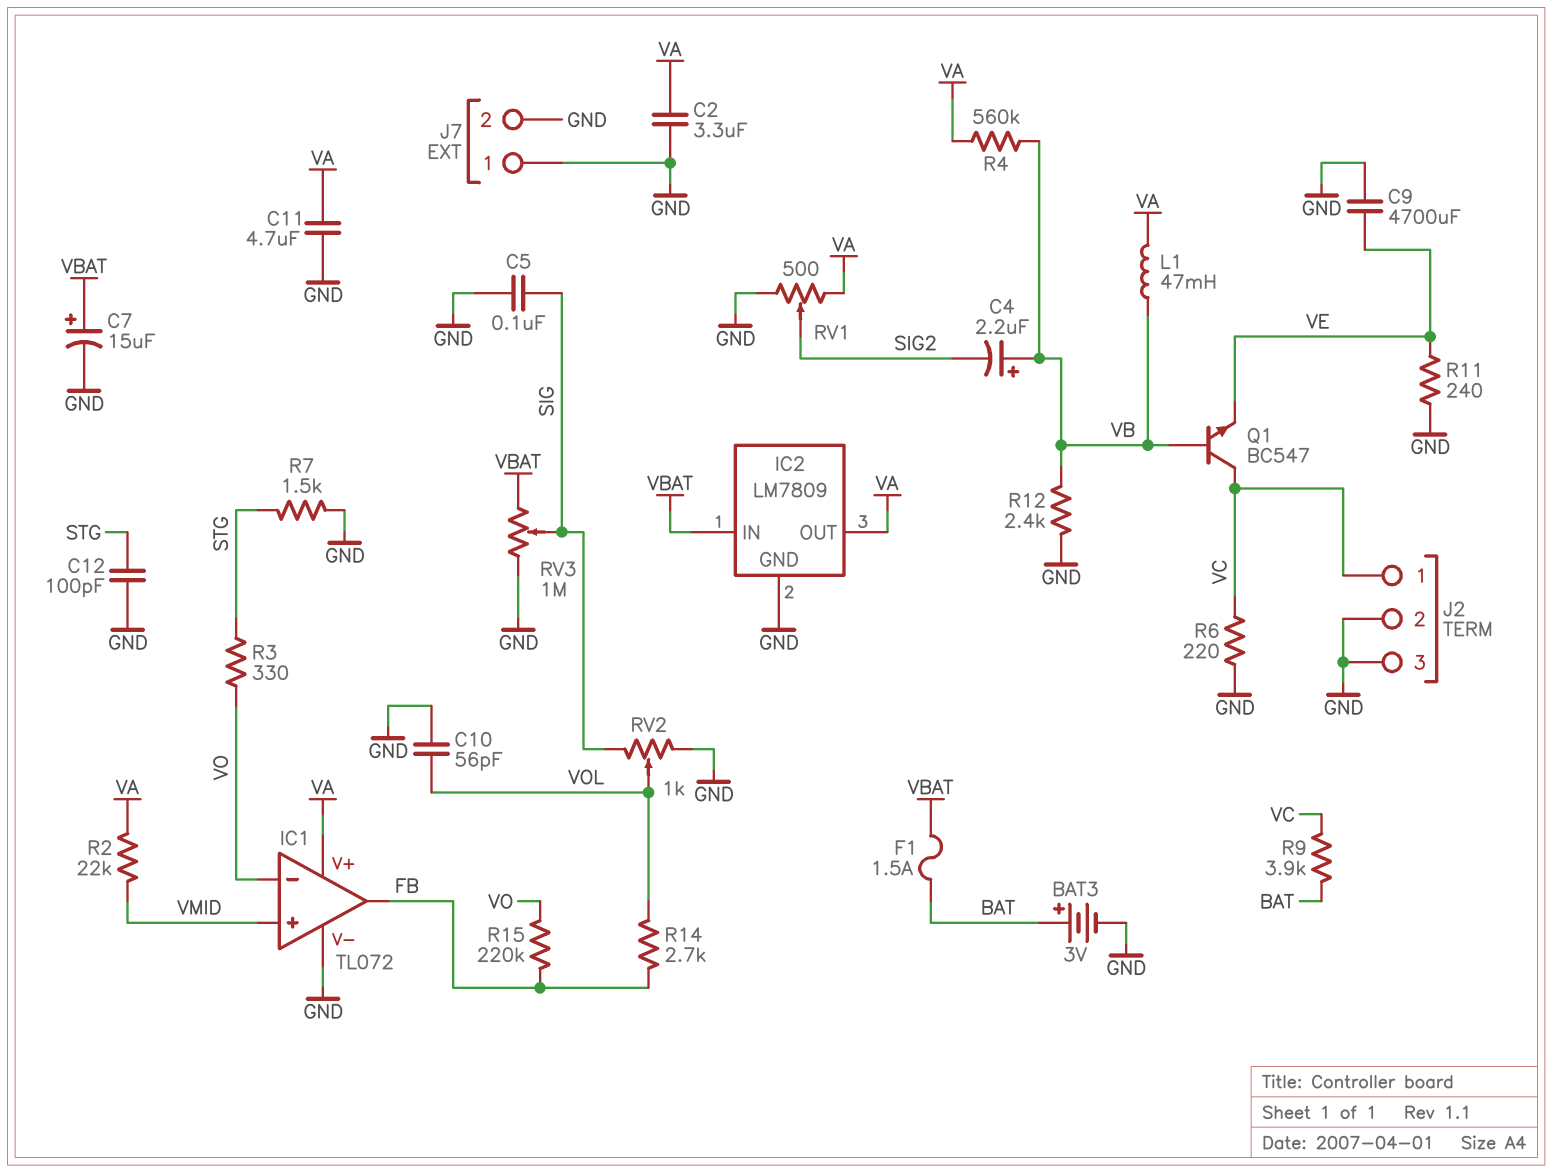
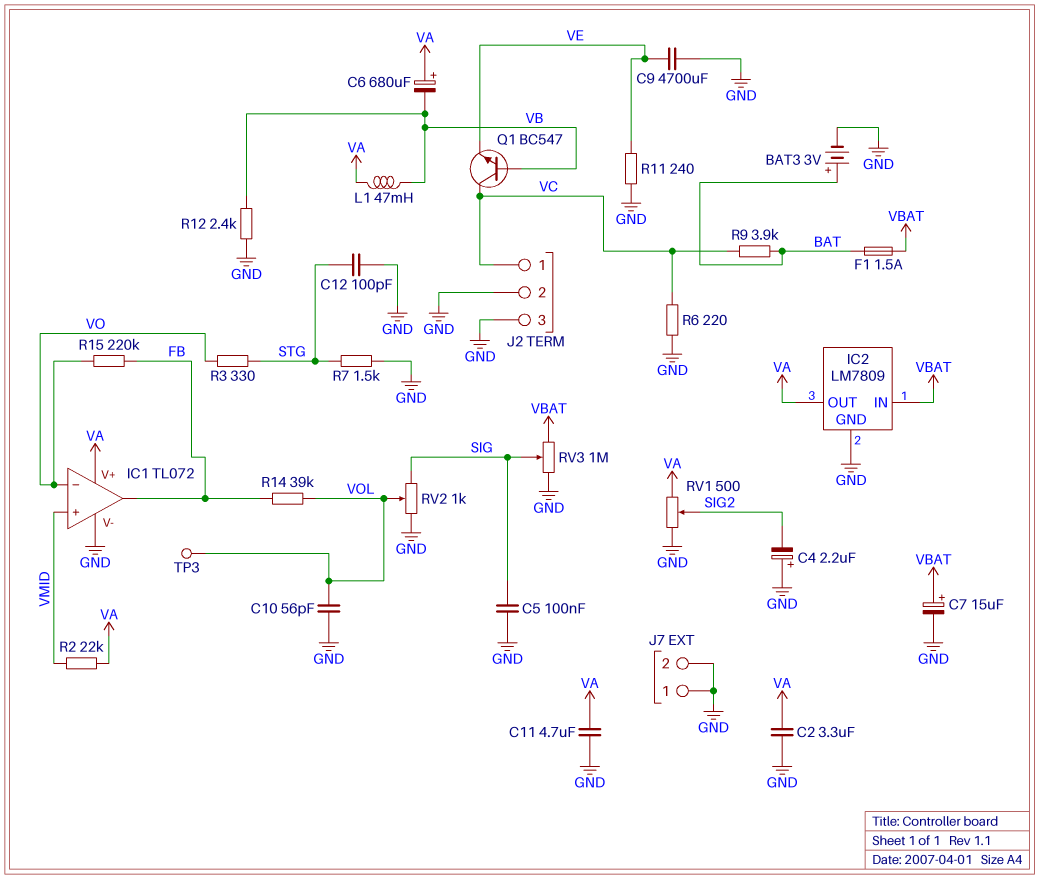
C4: 2.2uF (plus VB, minus SIG2) -> 2.2uF (plus GND, minus SIG2)
C6: none -> 680uF (plus VA, minus VB)
R4: 560k (VA, VB) -> none
R14: 2.7k (FB, VOL) -> 39k (FB, VOL)
TP3: none -> test point (VOL)

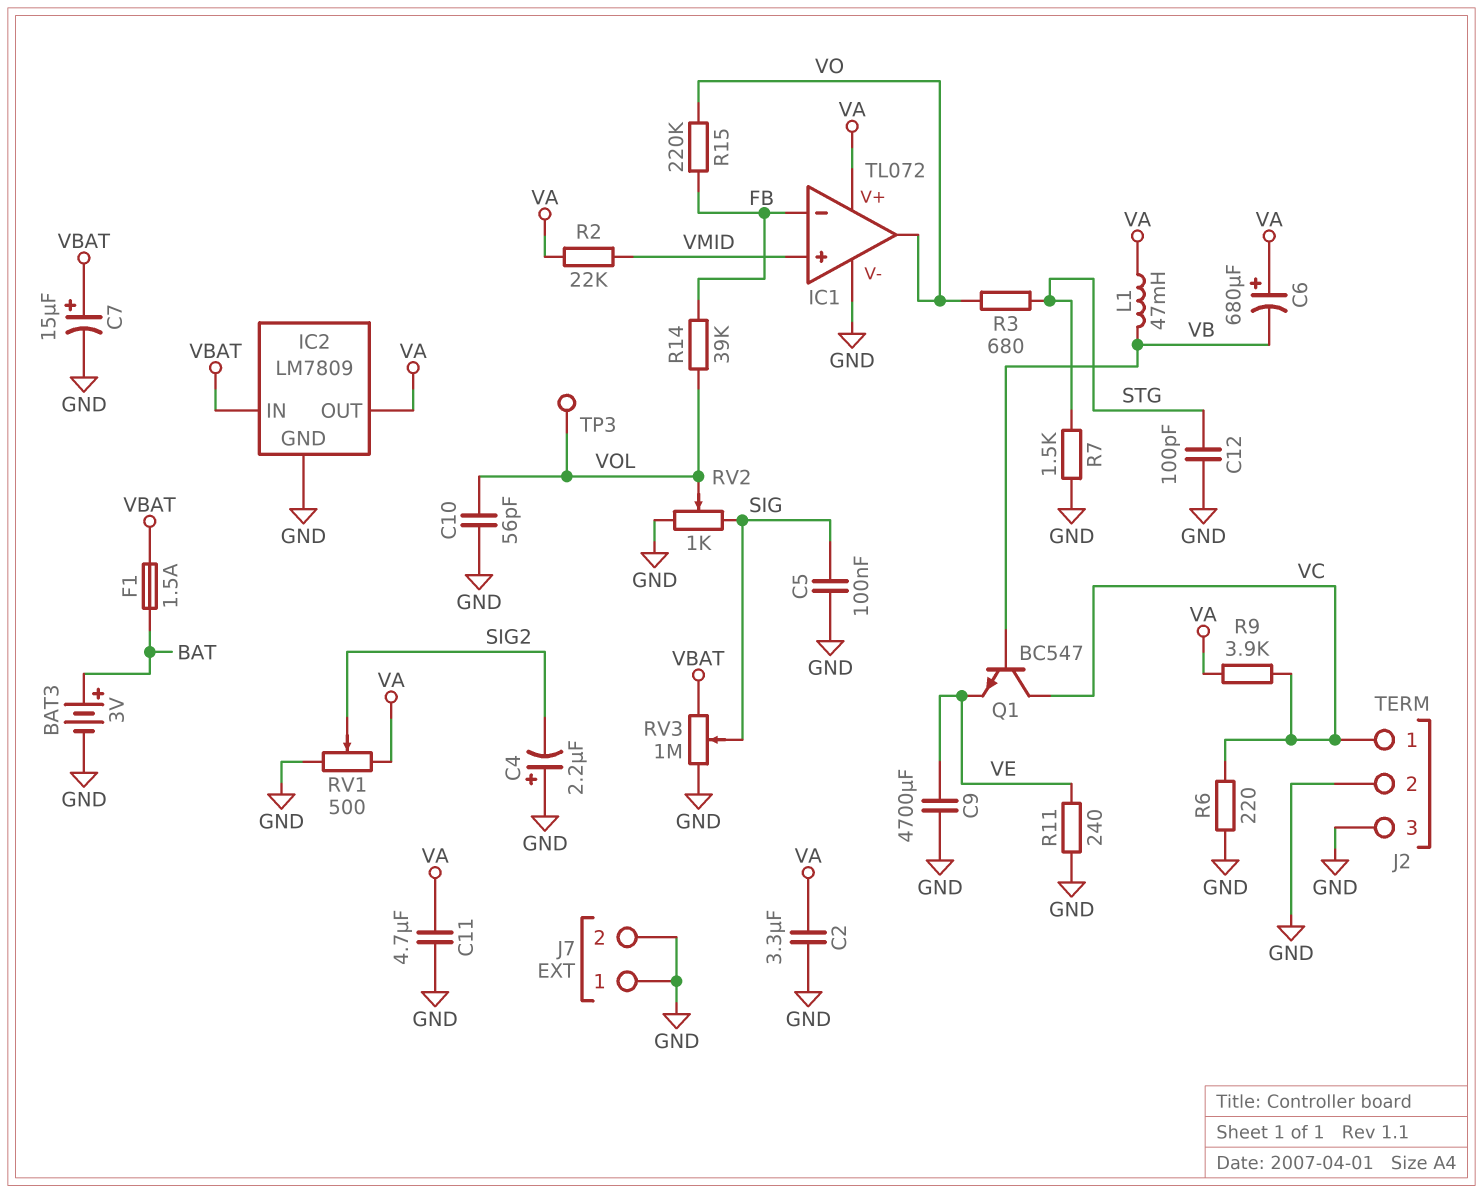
IC1 pin in-: VO -> FB
IC1 pin out: FB -> VO
R3: 330 (STG, VO) -> 680 (STG, VO)
R9: 3.9k (BAT, VC) -> 3.9k (VA, VC)
R12: 2.4k (GND, VB) -> none

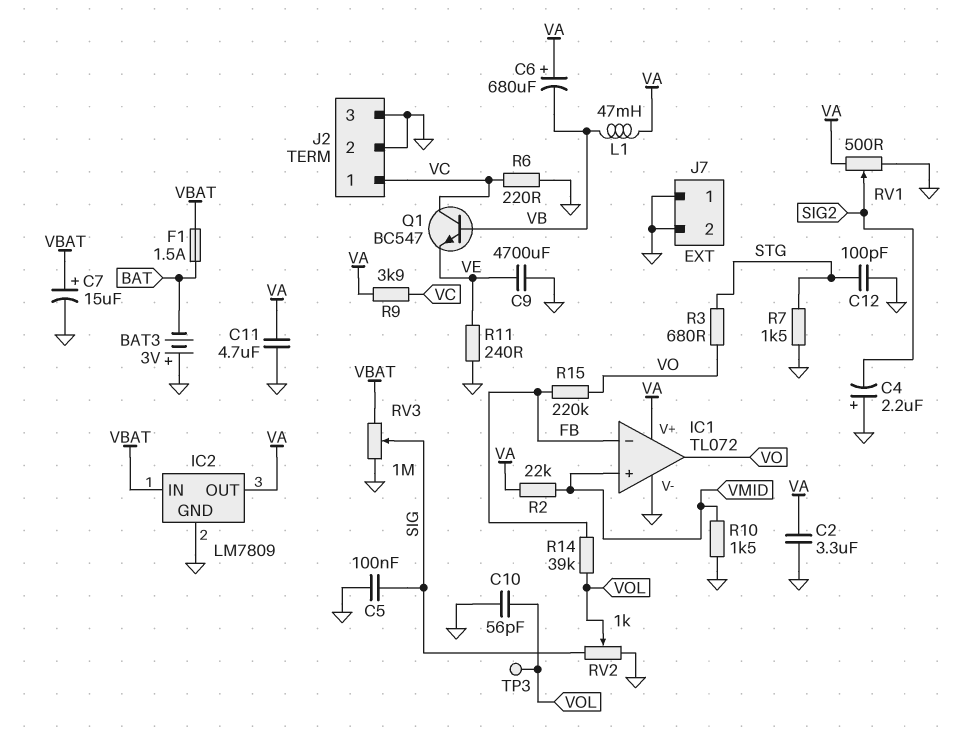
BAT3: 3V (plus BAT, minus GND) -> 3V (plus GND, minus BAT)
R10: none -> 1.5k (GND, VMID)

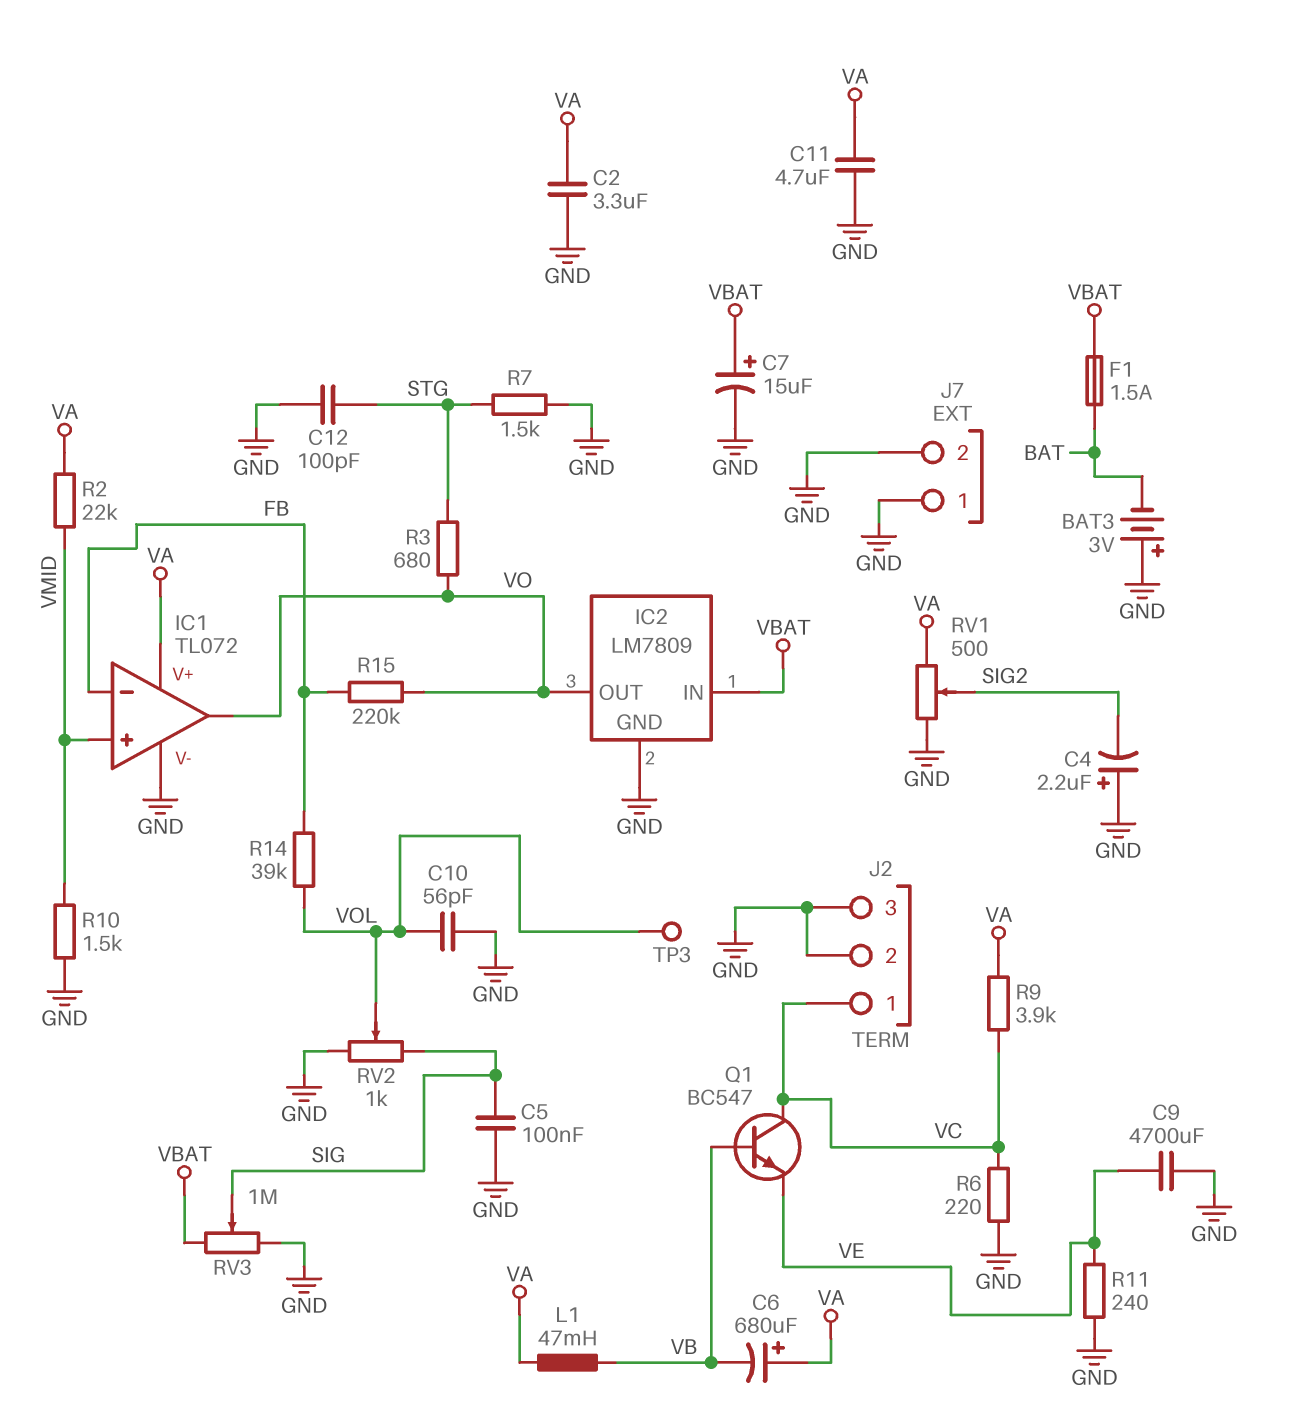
IC2 pin OUT: VA -> VO

